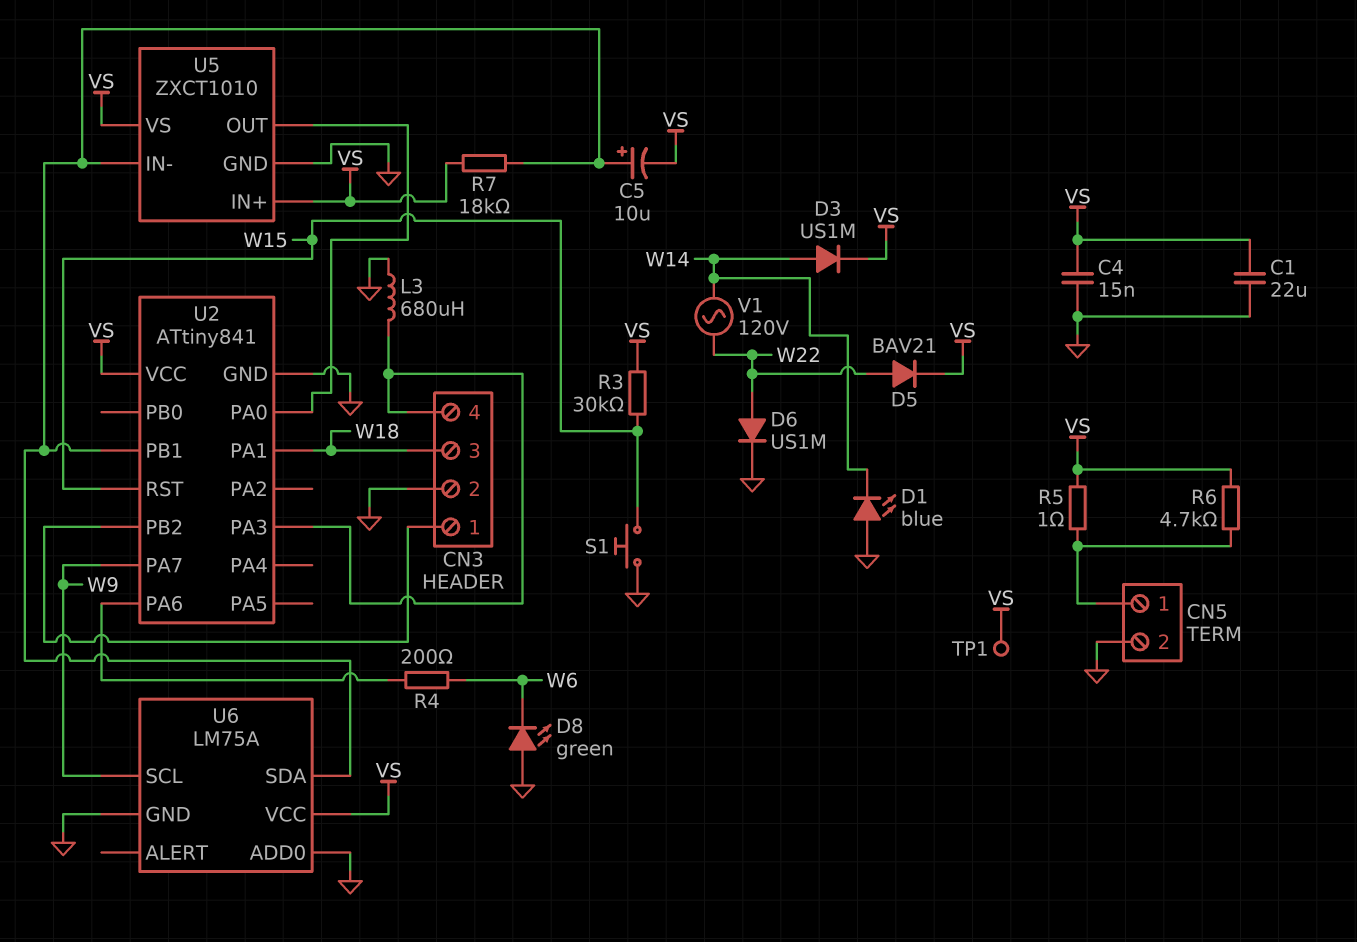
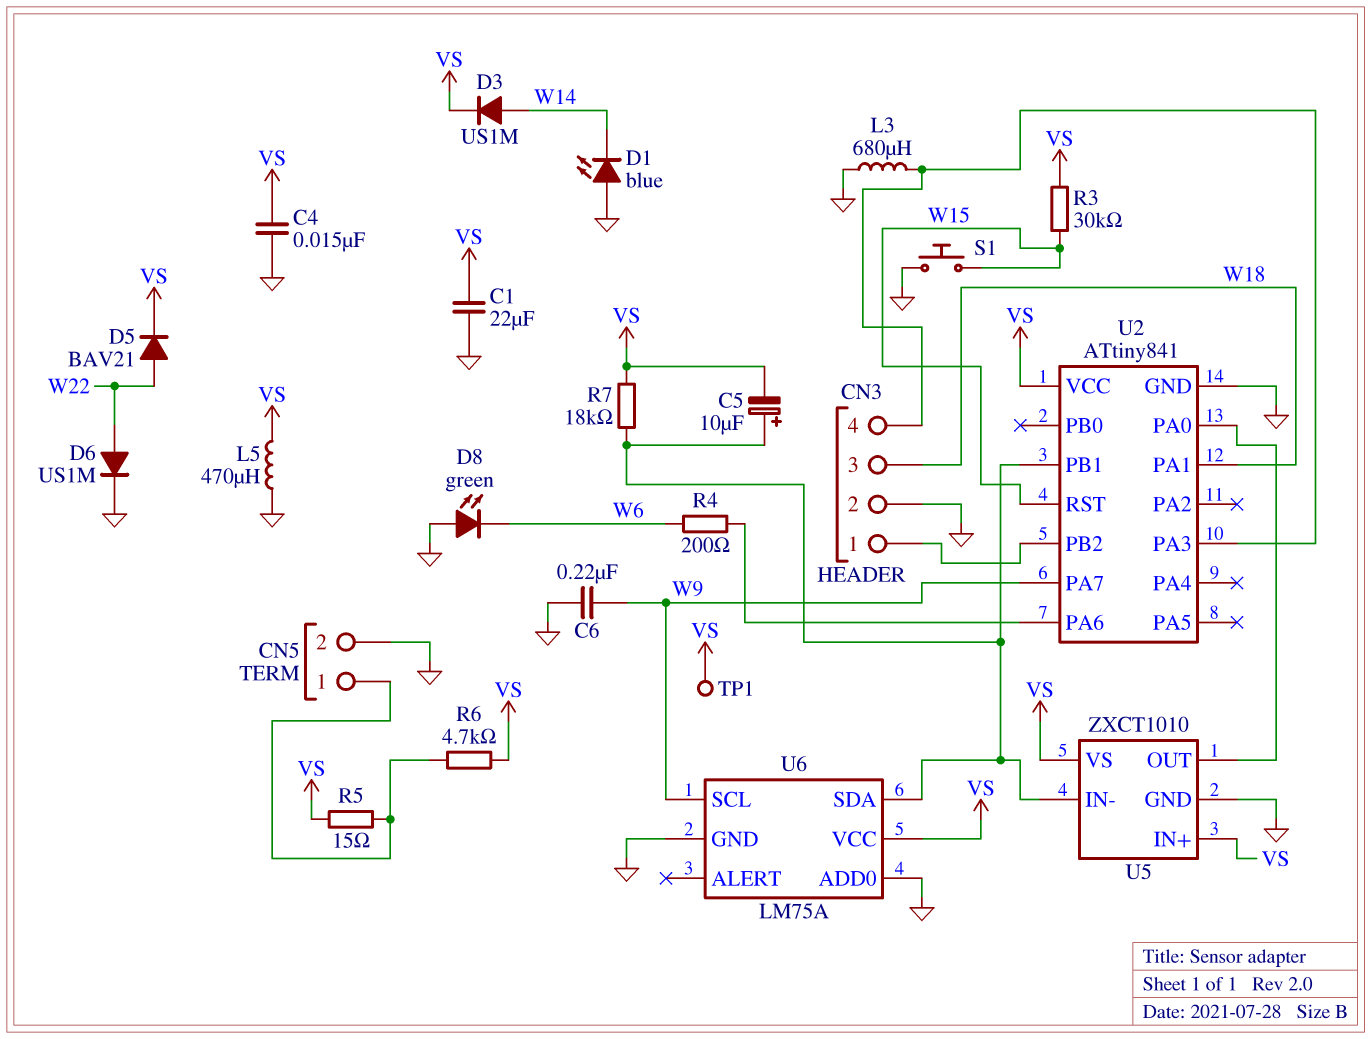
C6: none -> 220nF (GND, W9)
L5: none -> 470uH (GND, VS)
R5: 1 (CN5/1, VS) -> 15 (CN5/1, VS)
V1: AC 120V (W14, W22) -> none

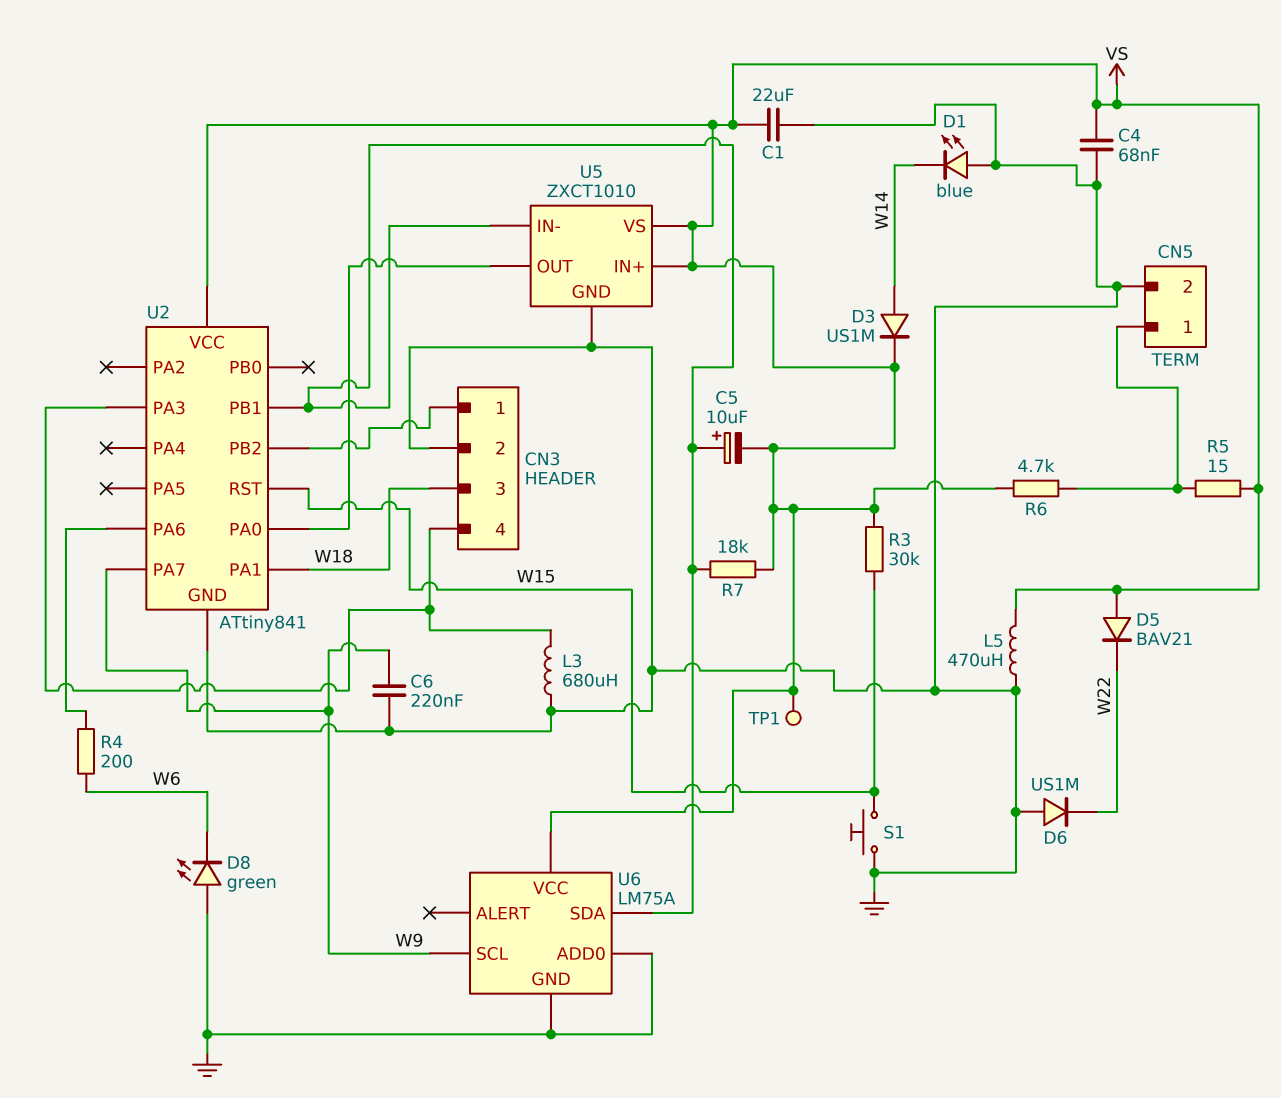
C4: 15nF (GND, VS) -> 68nF (GND, VS)
D5: diode BAV21 (A W22, K VS) -> diode BAV21 (A VS, K W22)
D6: diode US1M (A W22, K GND) -> diode US1M (A GND, K W22)

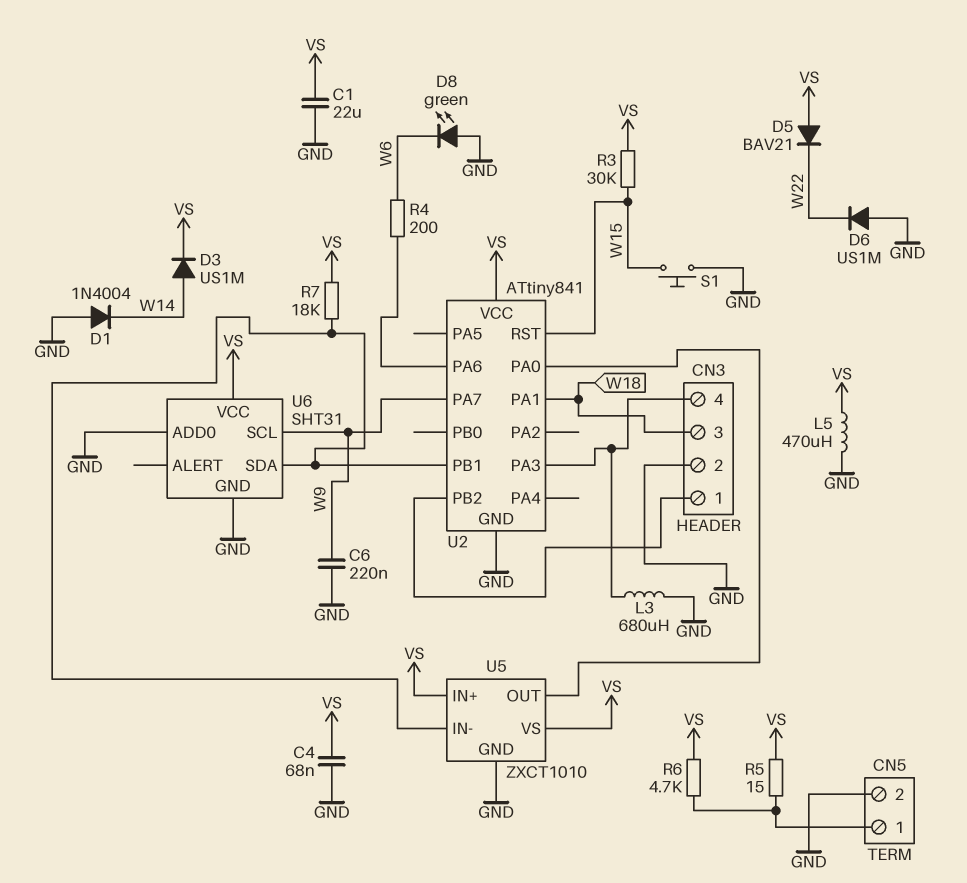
C5: 10uF (plus U2/PB1, minus VS) -> none
D1: LED blue (A GND, K W14) -> diode 1N4004 (A GND, K W14)
TP1: test point (VS) -> none
U6: LM75A -> SHT31

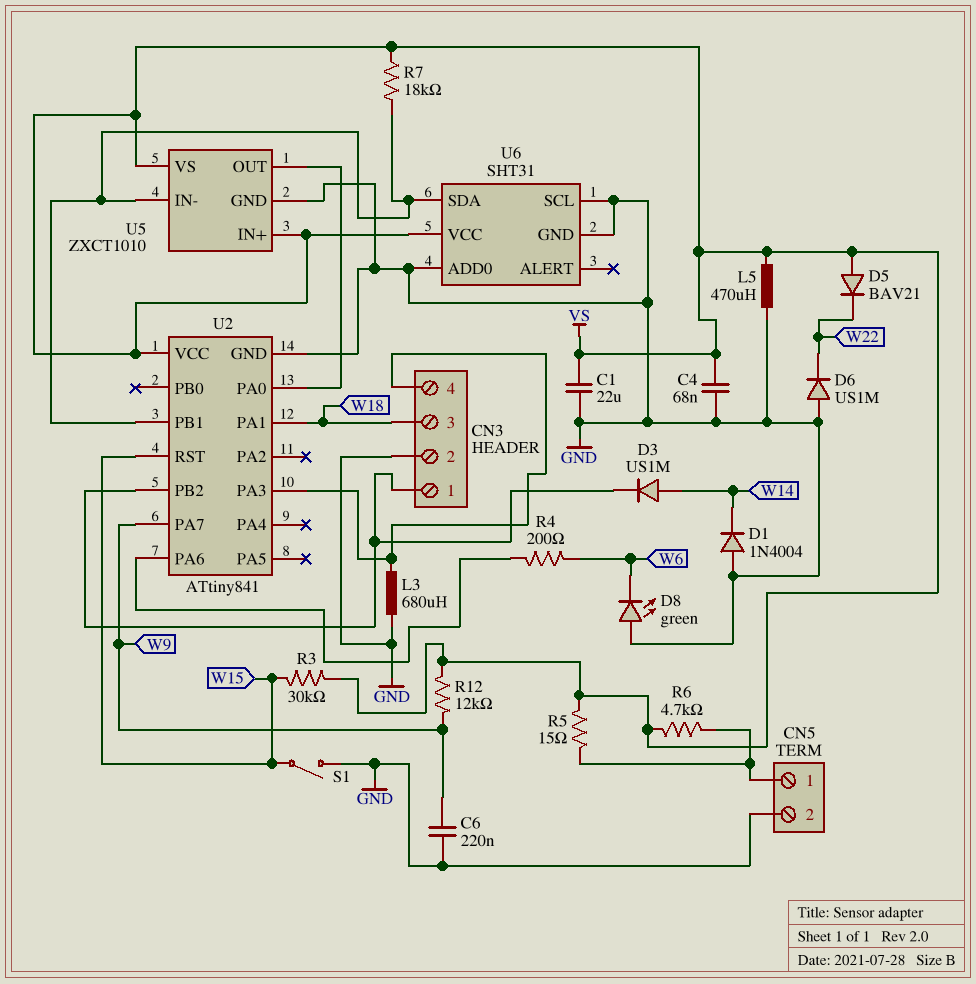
D3: diode US1M (A W14, K VS) -> diode US1M (A W14, K CN3/1)
R12: none -> 12k (VS, W9)
S1: button (GND, W15) -> switch (GND, W15)
U6 pin SCL: W9 -> GND

